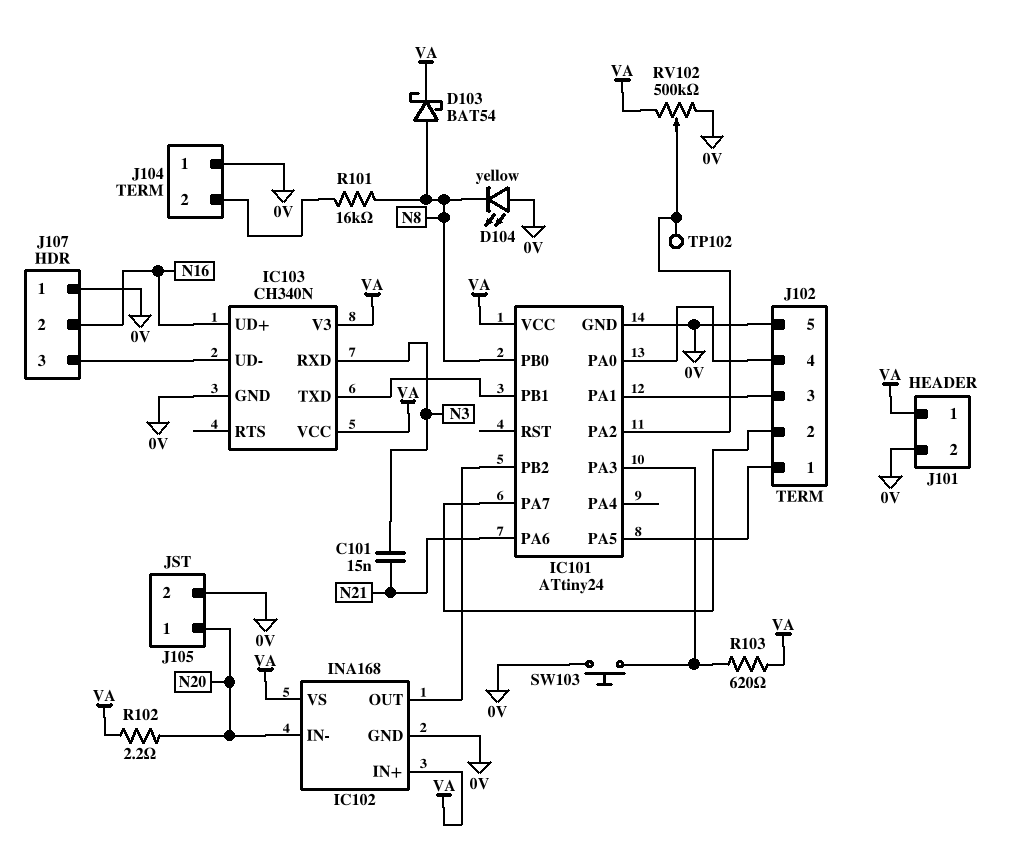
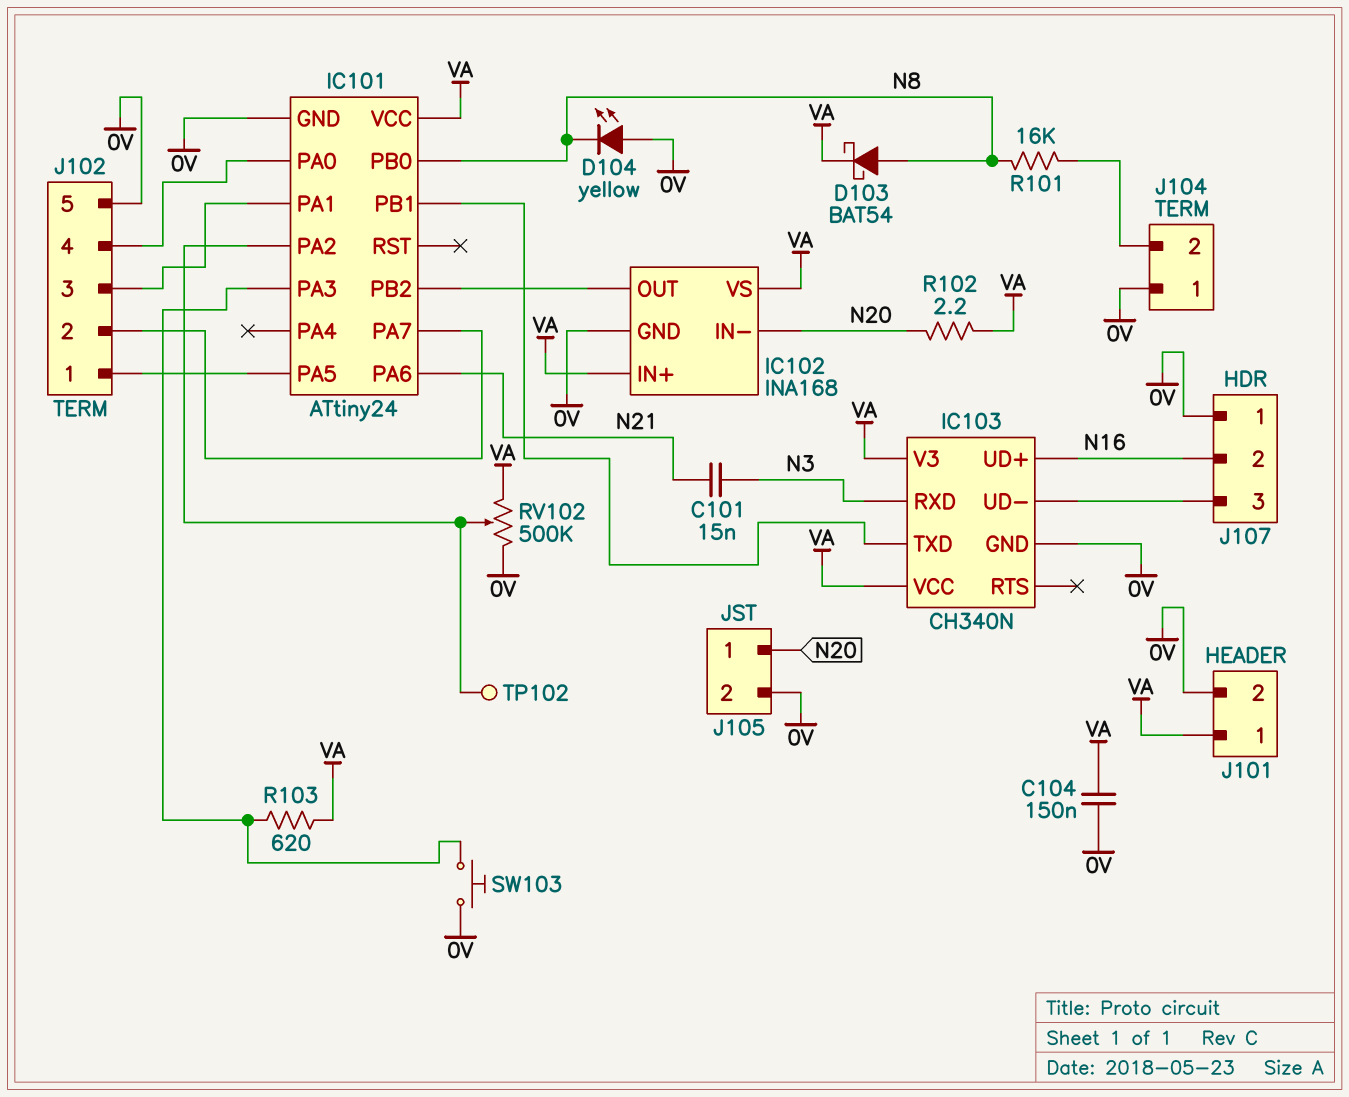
C104: none -> 150nF (0V, VA)

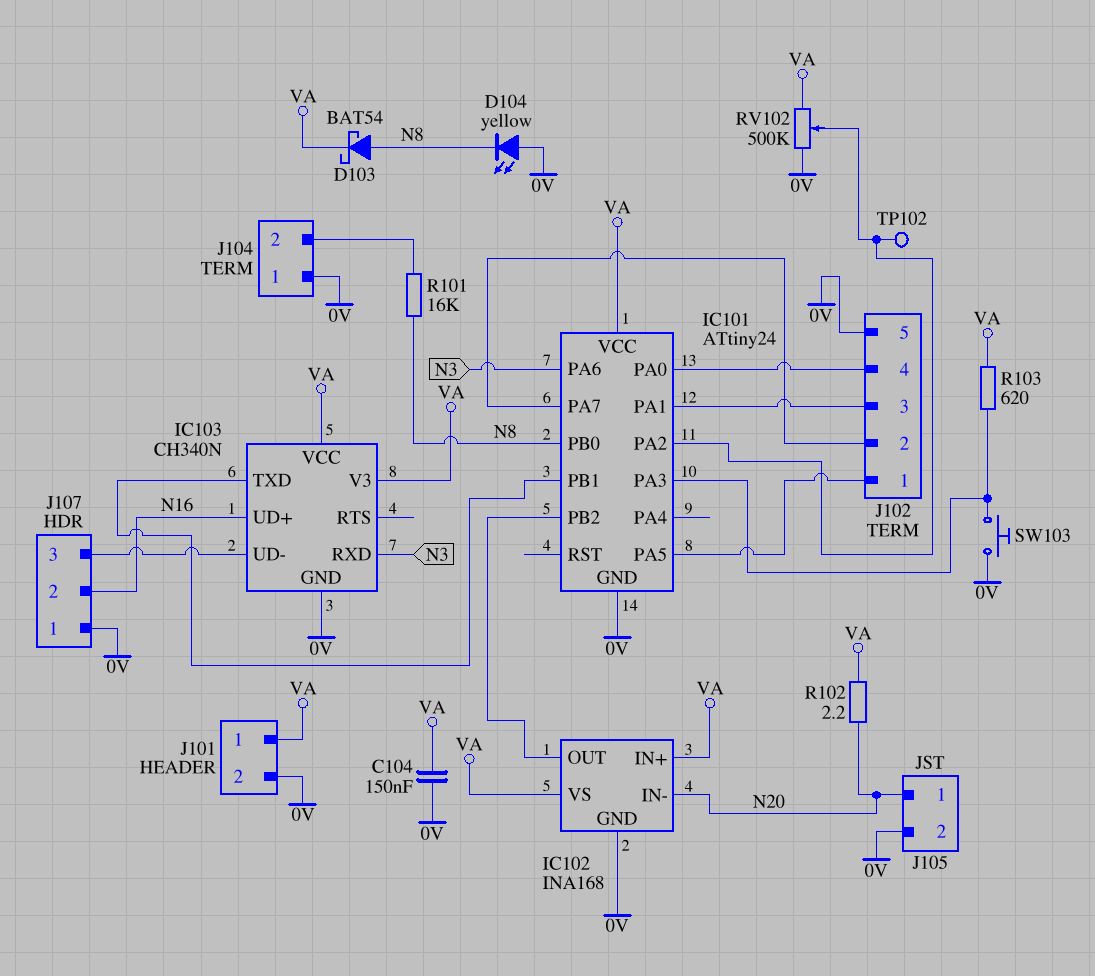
C101: 15nF (N3, N21) -> none
IC101 pin PA6: N21 -> N3

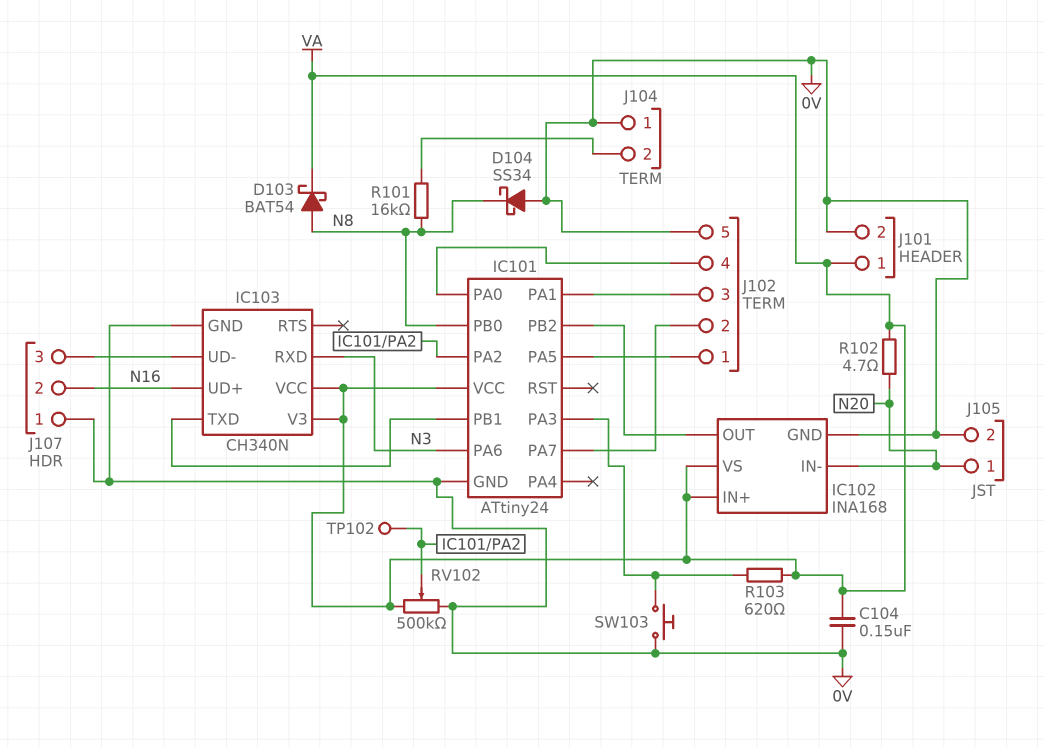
D104: LED yellow (A 0V, K N8) -> schottky SS34 (A 0V, K N8)
R102: 2.2 (N20, VA) -> 4.7 (N20, VA)

